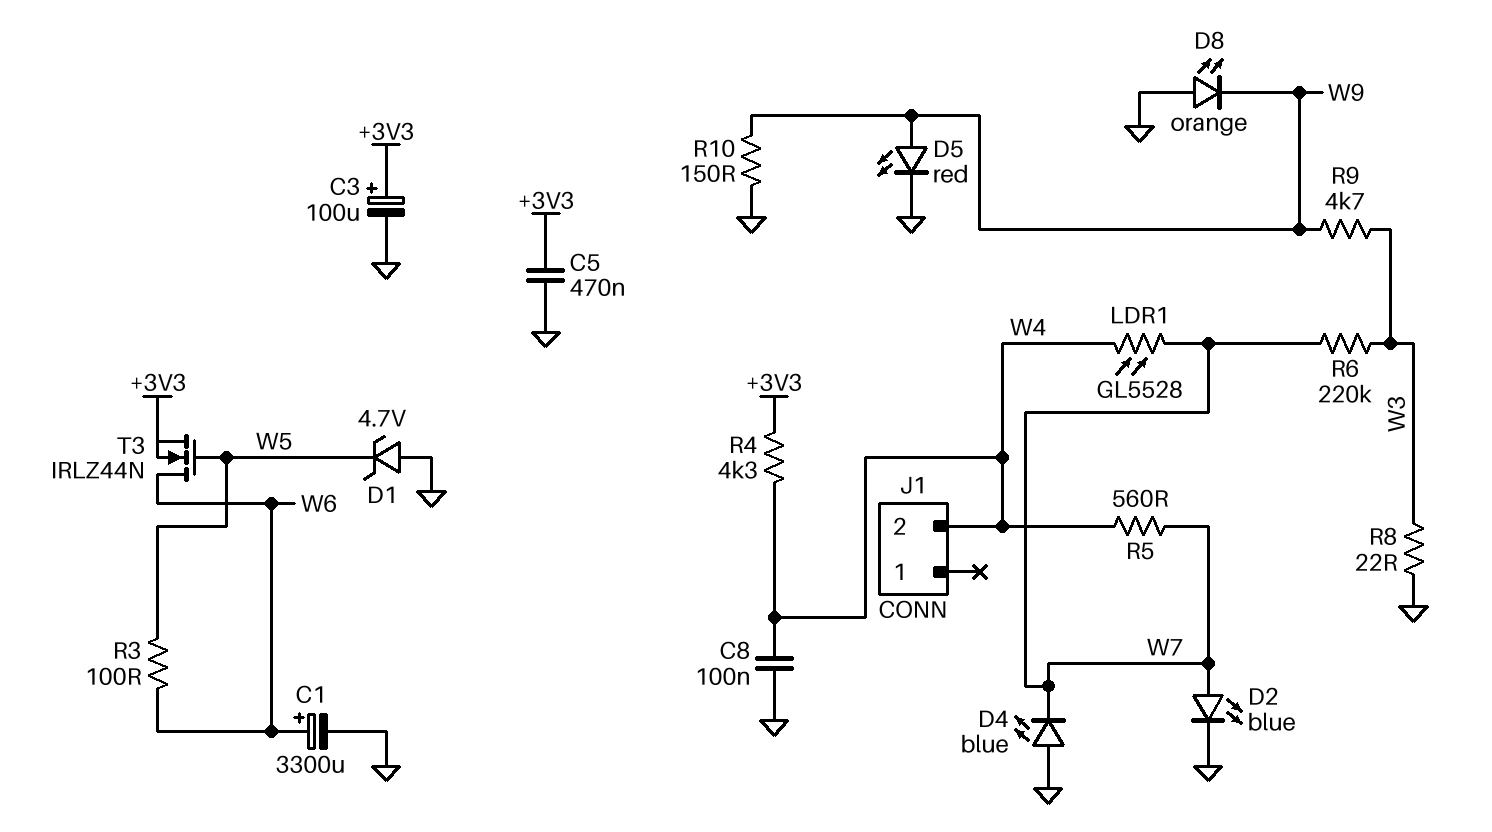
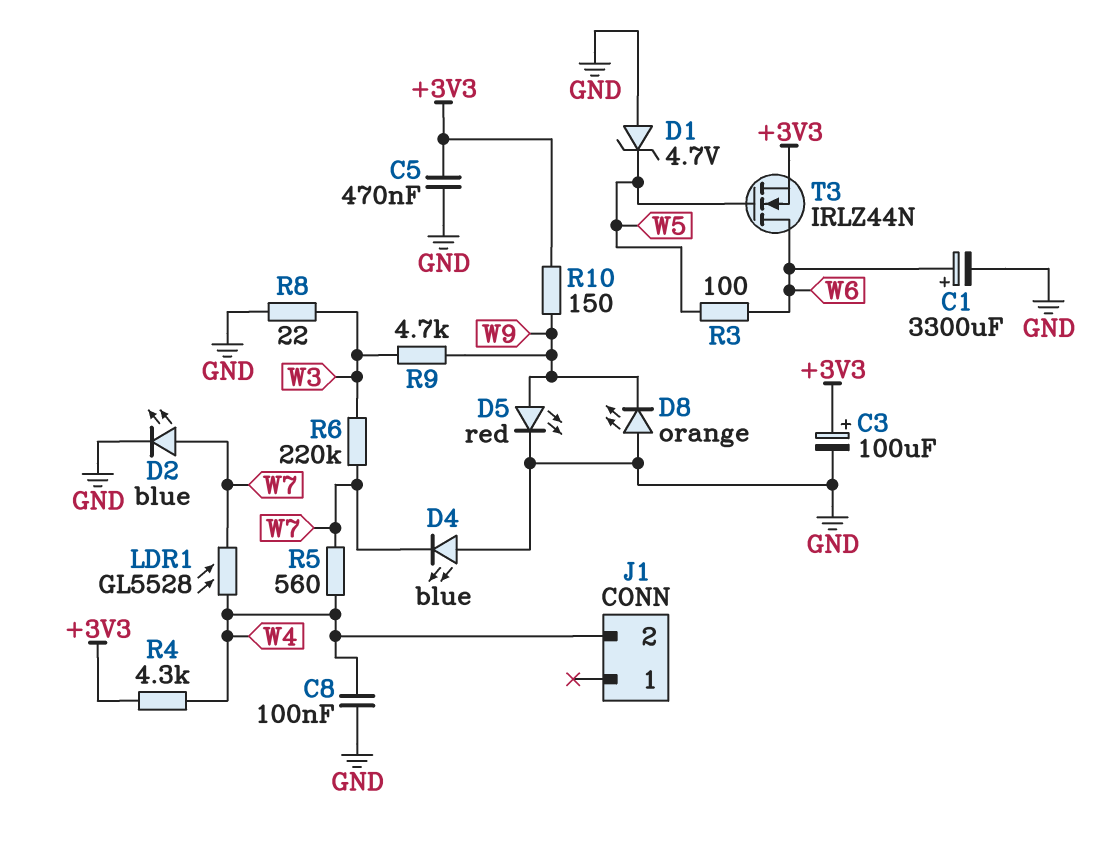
R10: 150 (GND, W9) -> 150 (+3V3, W9)

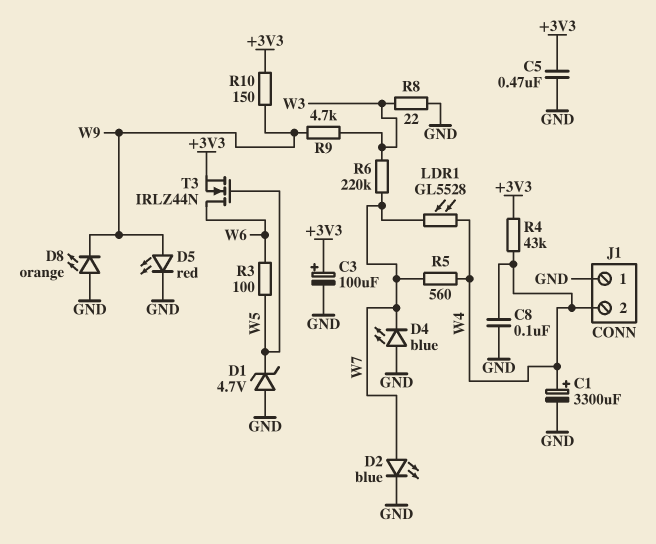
C1: 3300uF (plus W6, minus GND) -> 3300uF (plus W4, minus GND)
J1 pin 1: none -> GND
R4: 4.3k (+3V3, W4) -> 43k (+3V3, W4)

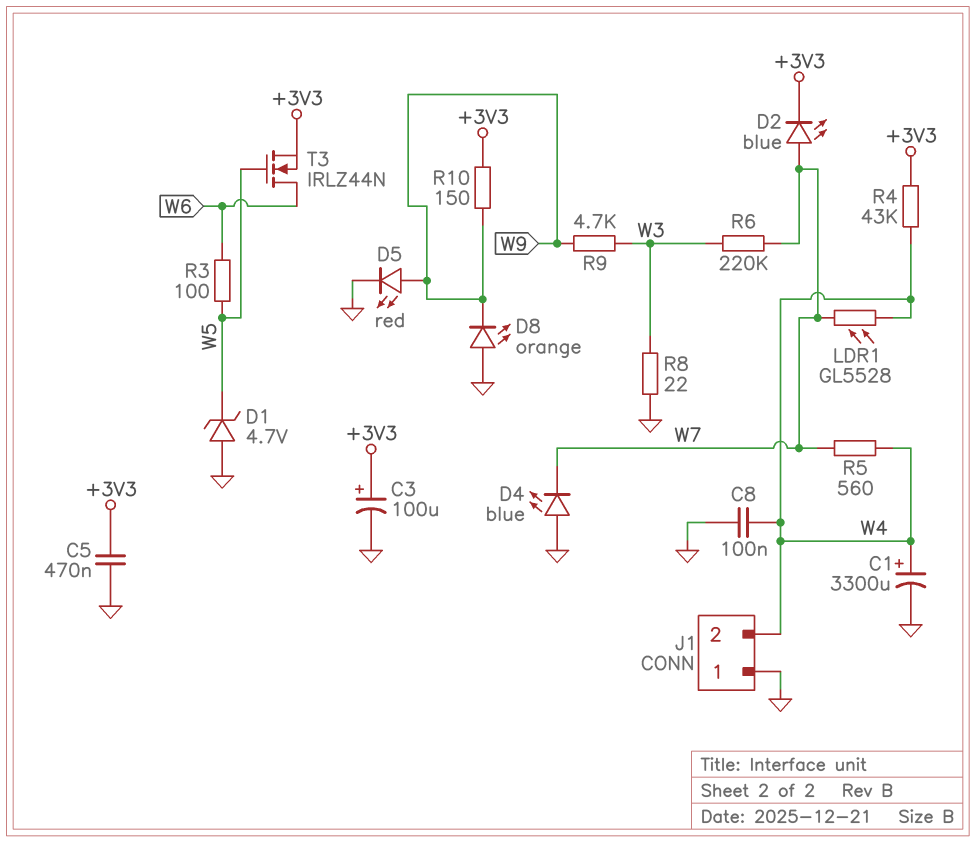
D2: LED blue (A W7, K GND) -> LED blue (A W7, K +3V3)

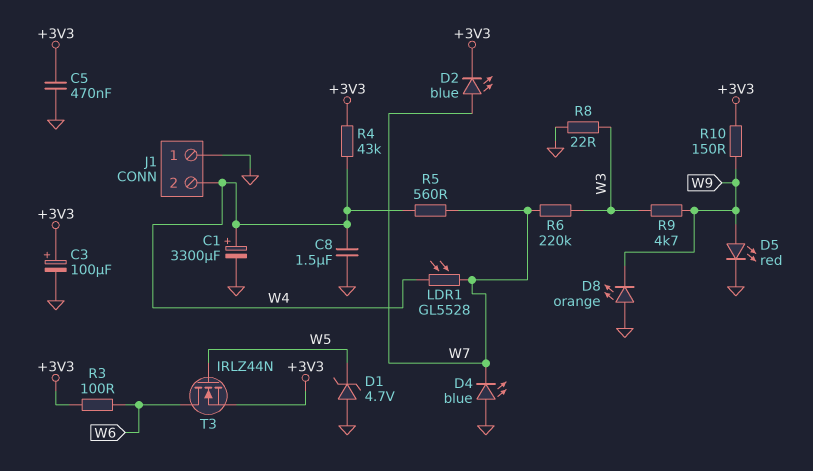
C8: 100nF (GND, W4) -> 1.5uF (GND, W4)
R3: 100 (W5, W6) -> 100 (+3V3, W6)

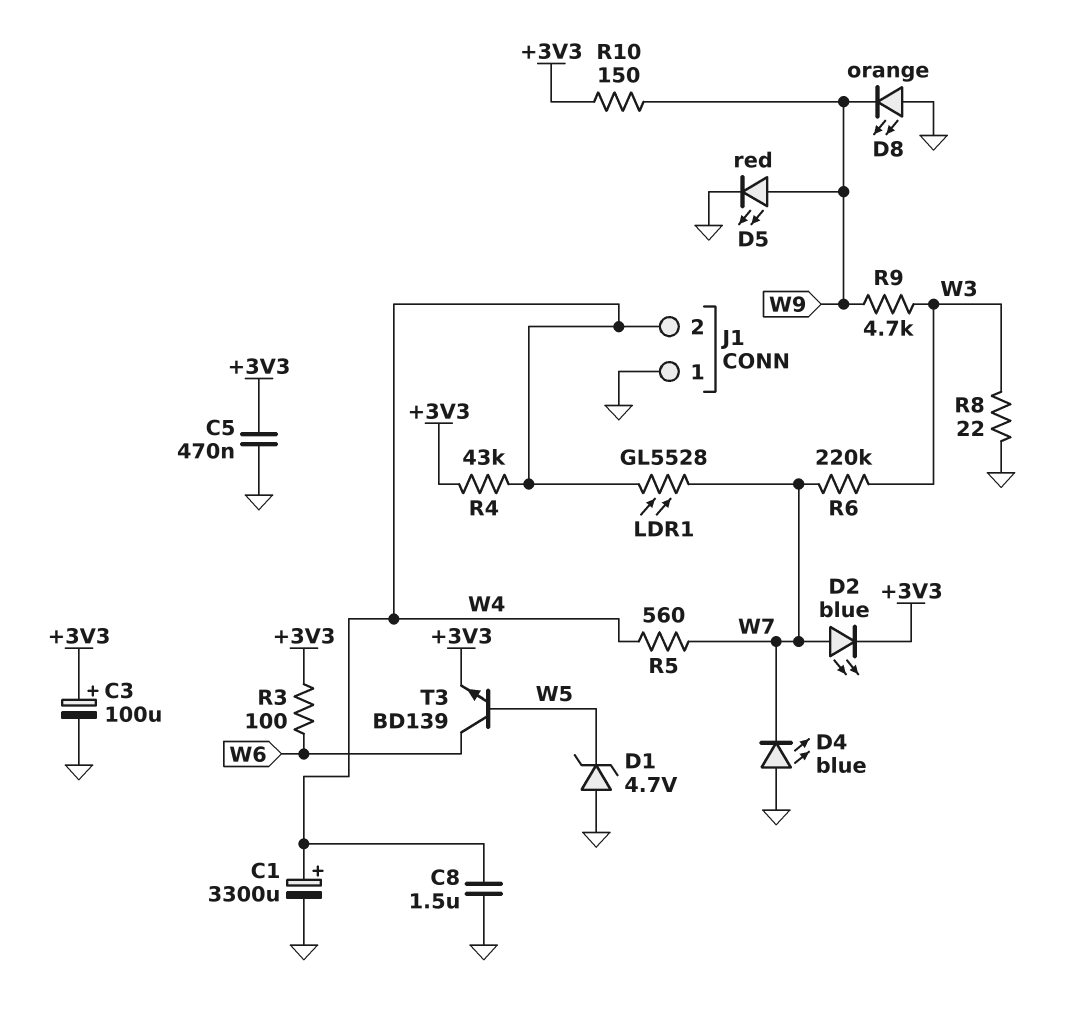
T3: NMOS IRLZ44N (G W5, D W6, S +3V3) -> NPN BD139 (B W5, C W6, E +3V3)

